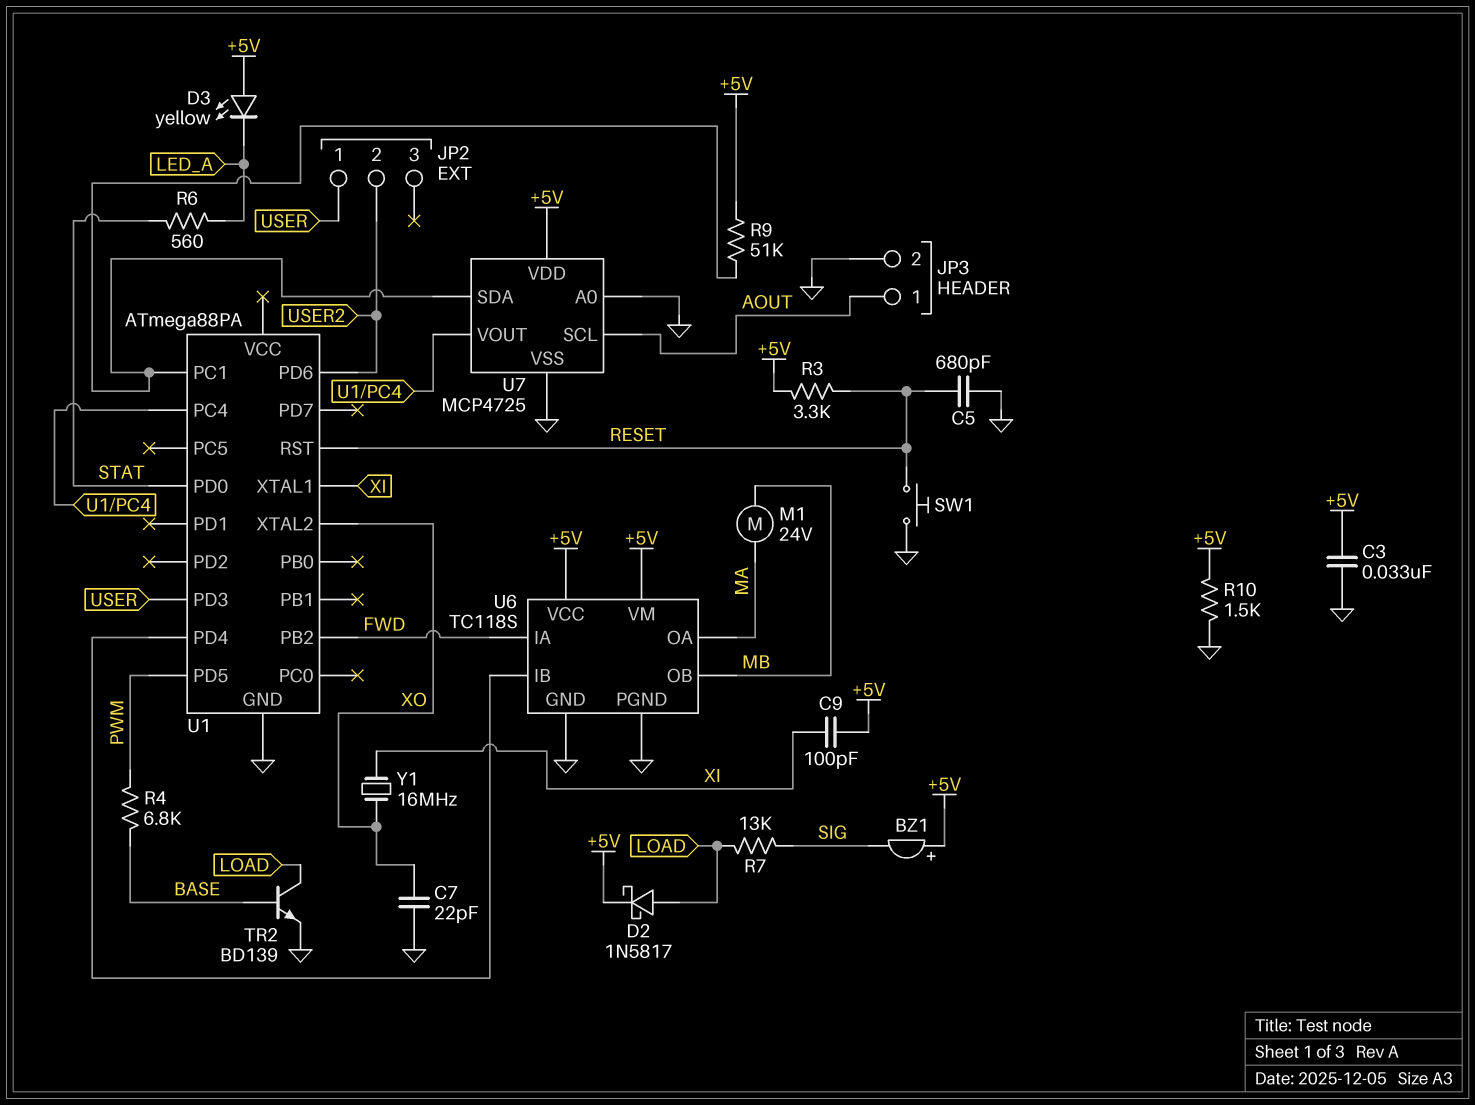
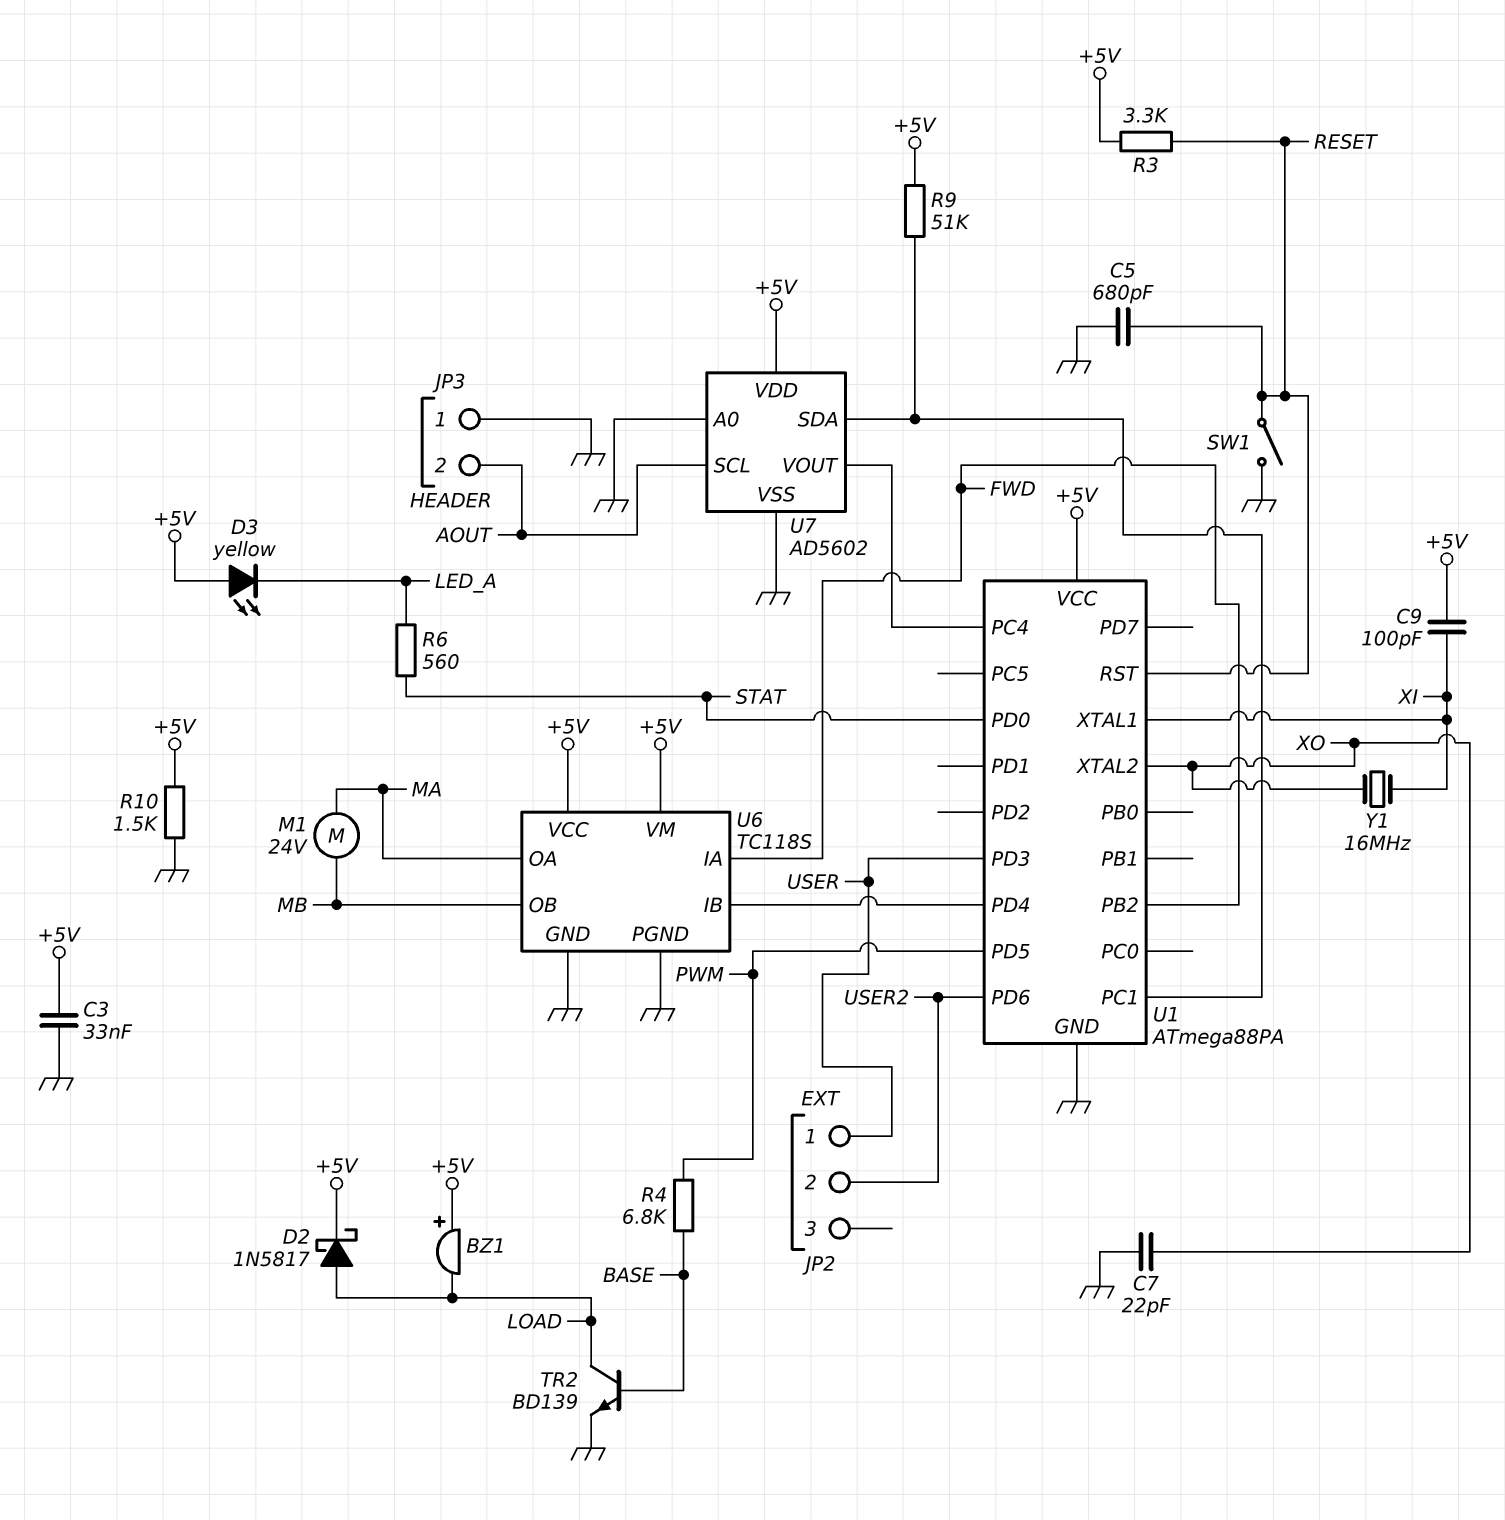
BZ1: buzzer (plus +5V, minus SIG) -> buzzer (plus +5V, minus LOAD)
JP3 pin 1: AOUT -> GND
JP3 pin 2: GND -> AOUT
R7: 13k (LOAD, SIG) -> none
SW1: button (GND, RESET) -> switch (GND, RESET)
U1 pin VCC: none -> +5V
U7: MCP4725 -> AD5602

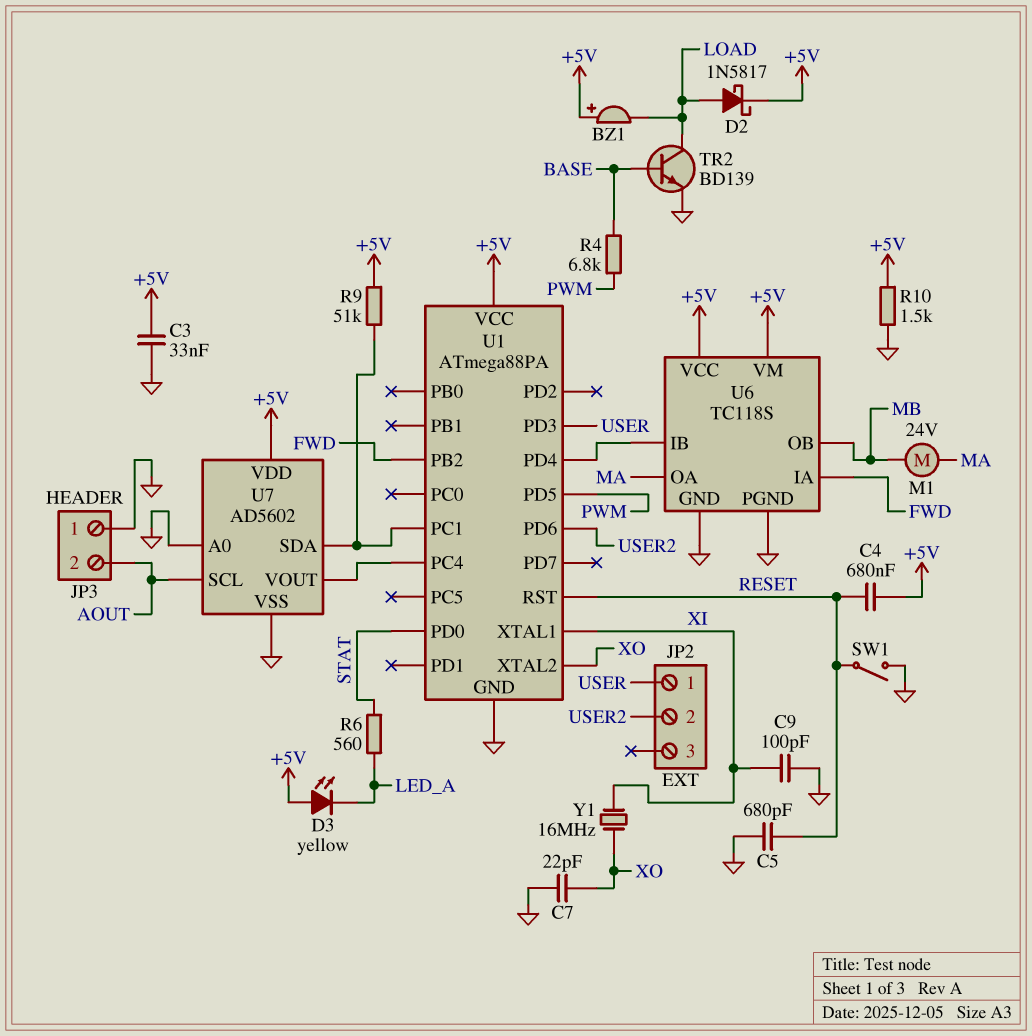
C4: none -> 680nF (+5V, RESET)
C9: 100pF (+5V, XI) -> 100pF (GND, XI)
R3: 3.3k (+5V, RESET) -> none

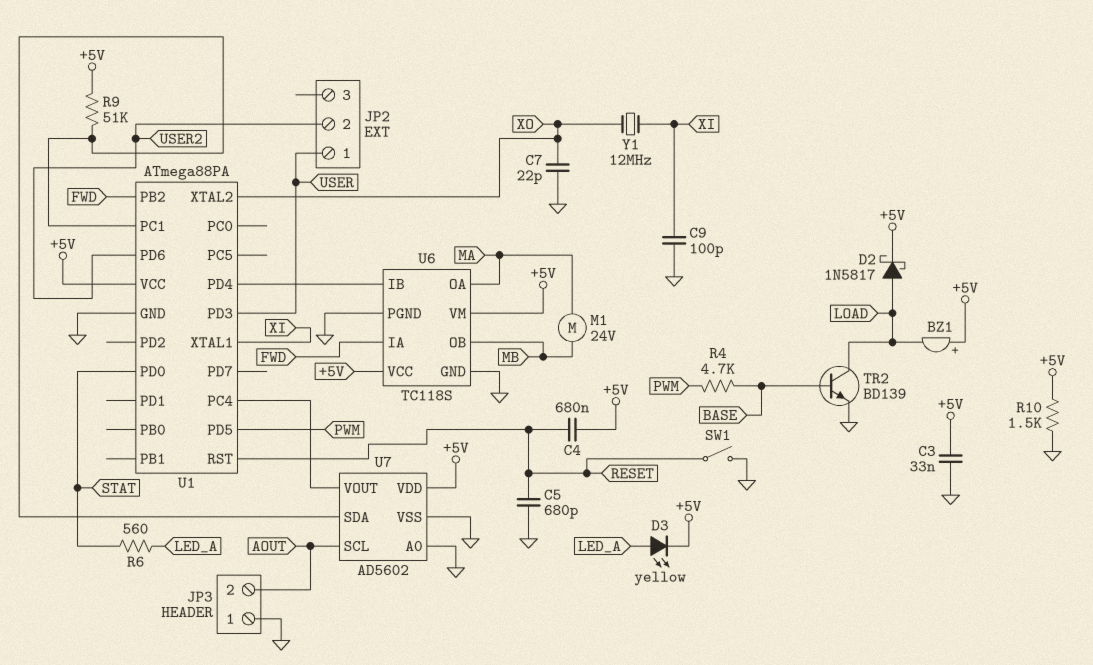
D3: LED yellow (A +5V, K LED_A) -> LED yellow (A LED_A, K +5V)
R4: 6.8k (BASE, PWM) -> 4.7k (BASE, PWM)
Y1: 16MHz (XI, XO) -> 12MHz (XI, XO)

